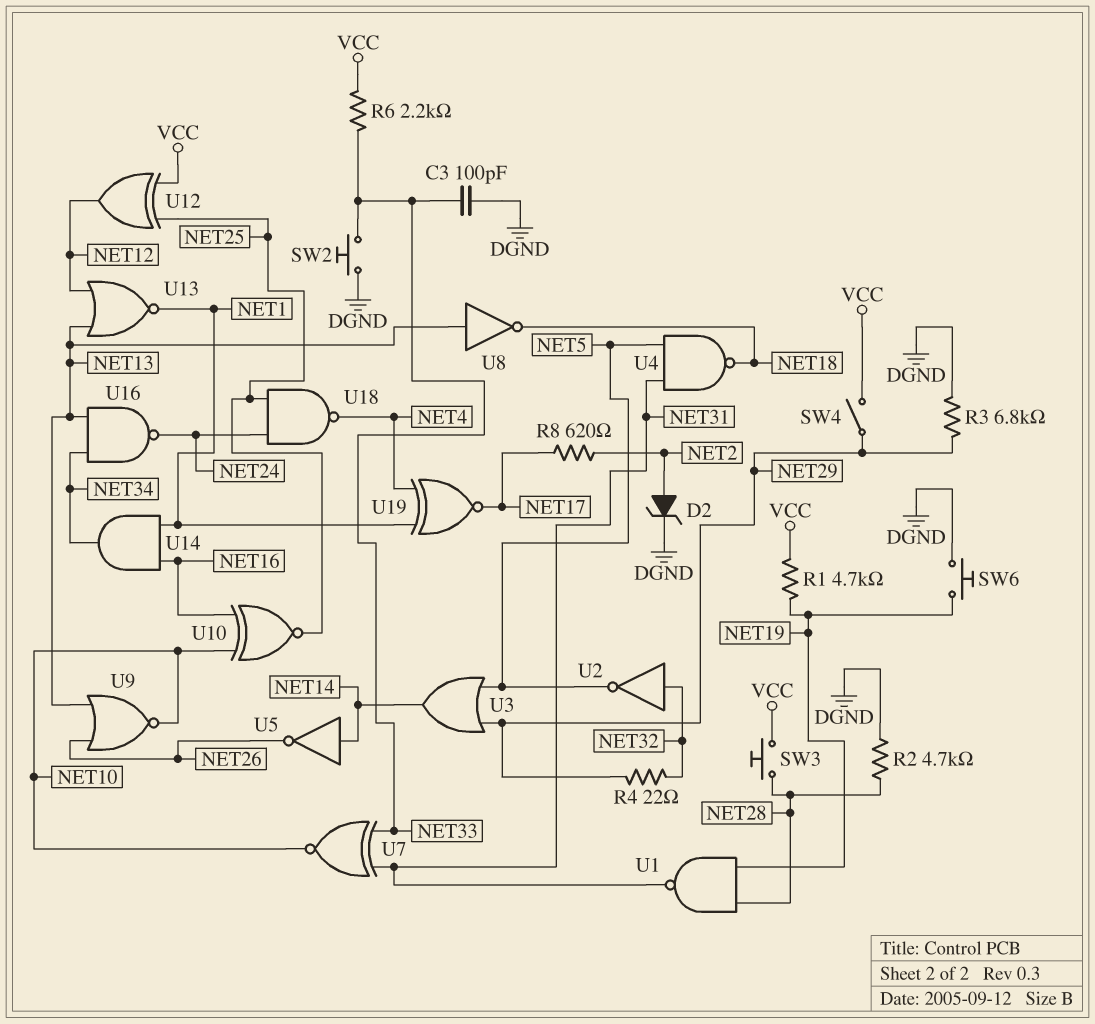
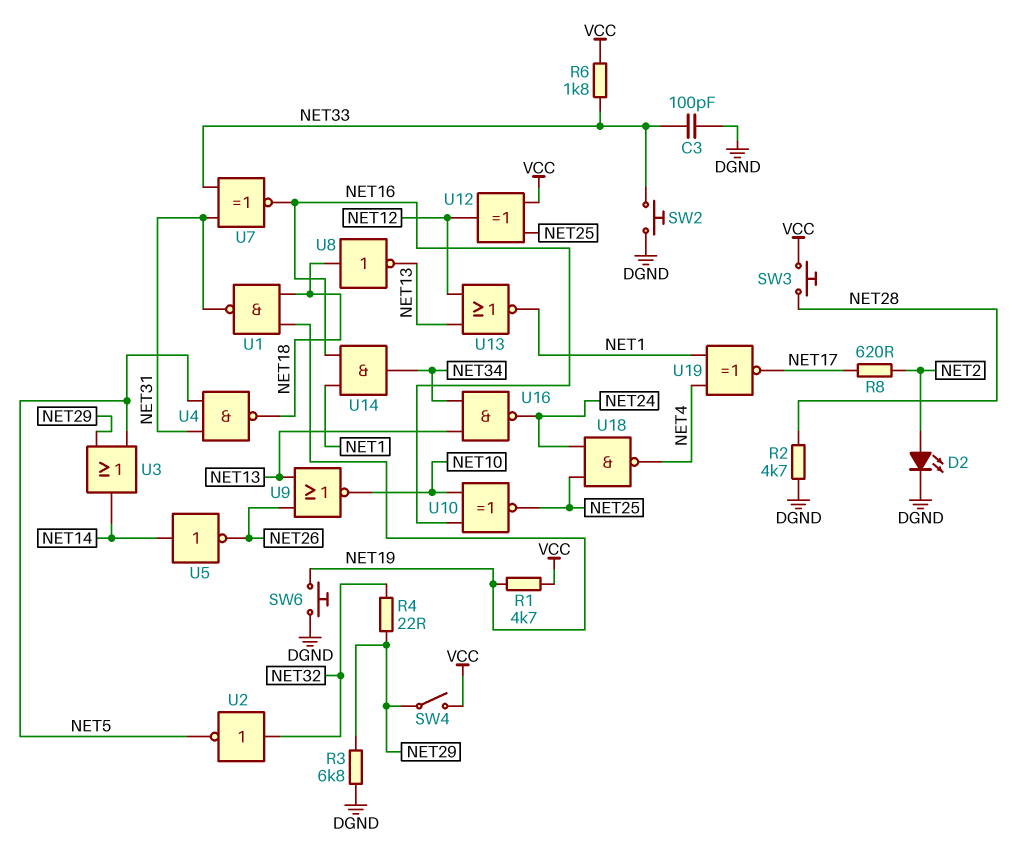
D2: zener (A NET2, K DGND) -> LED (A NET2, K DGND)
R6: 2.2k (NET33, VCC) -> 1.8k (NET33, VCC)
U1: NAND (in NET19, in NET28, out NET31) -> NAND (in NET18, in NET19, out NET31)
U7: XNOR (in NET31, in NET33, out NET10) -> XNOR (in NET31, in NET33, out NET16)
U8: NOT (in NET13, out NET18) -> NOT (in NET18, out NET13)

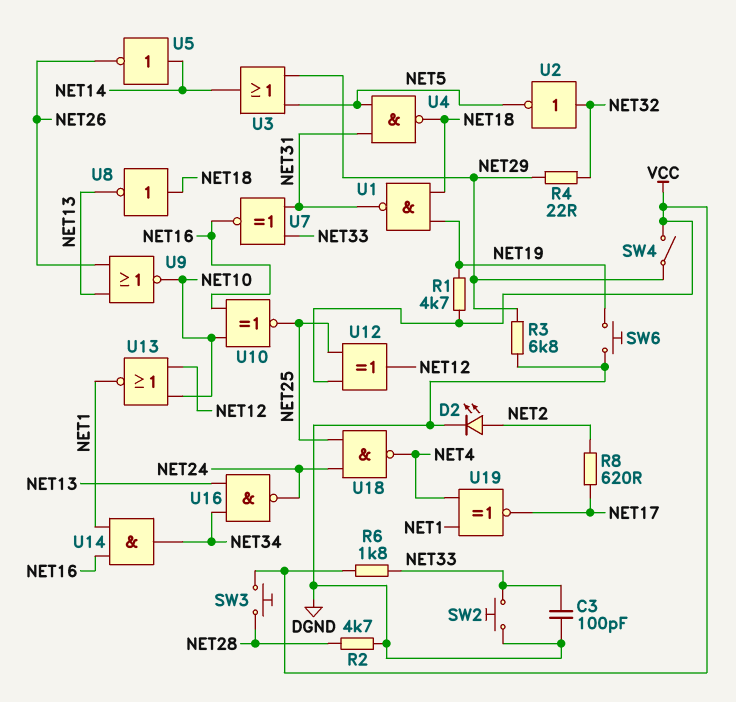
U13: NOR (in NET12, in NET13, out NET1) -> NOR (in NET10, in NET12, out NET1)

